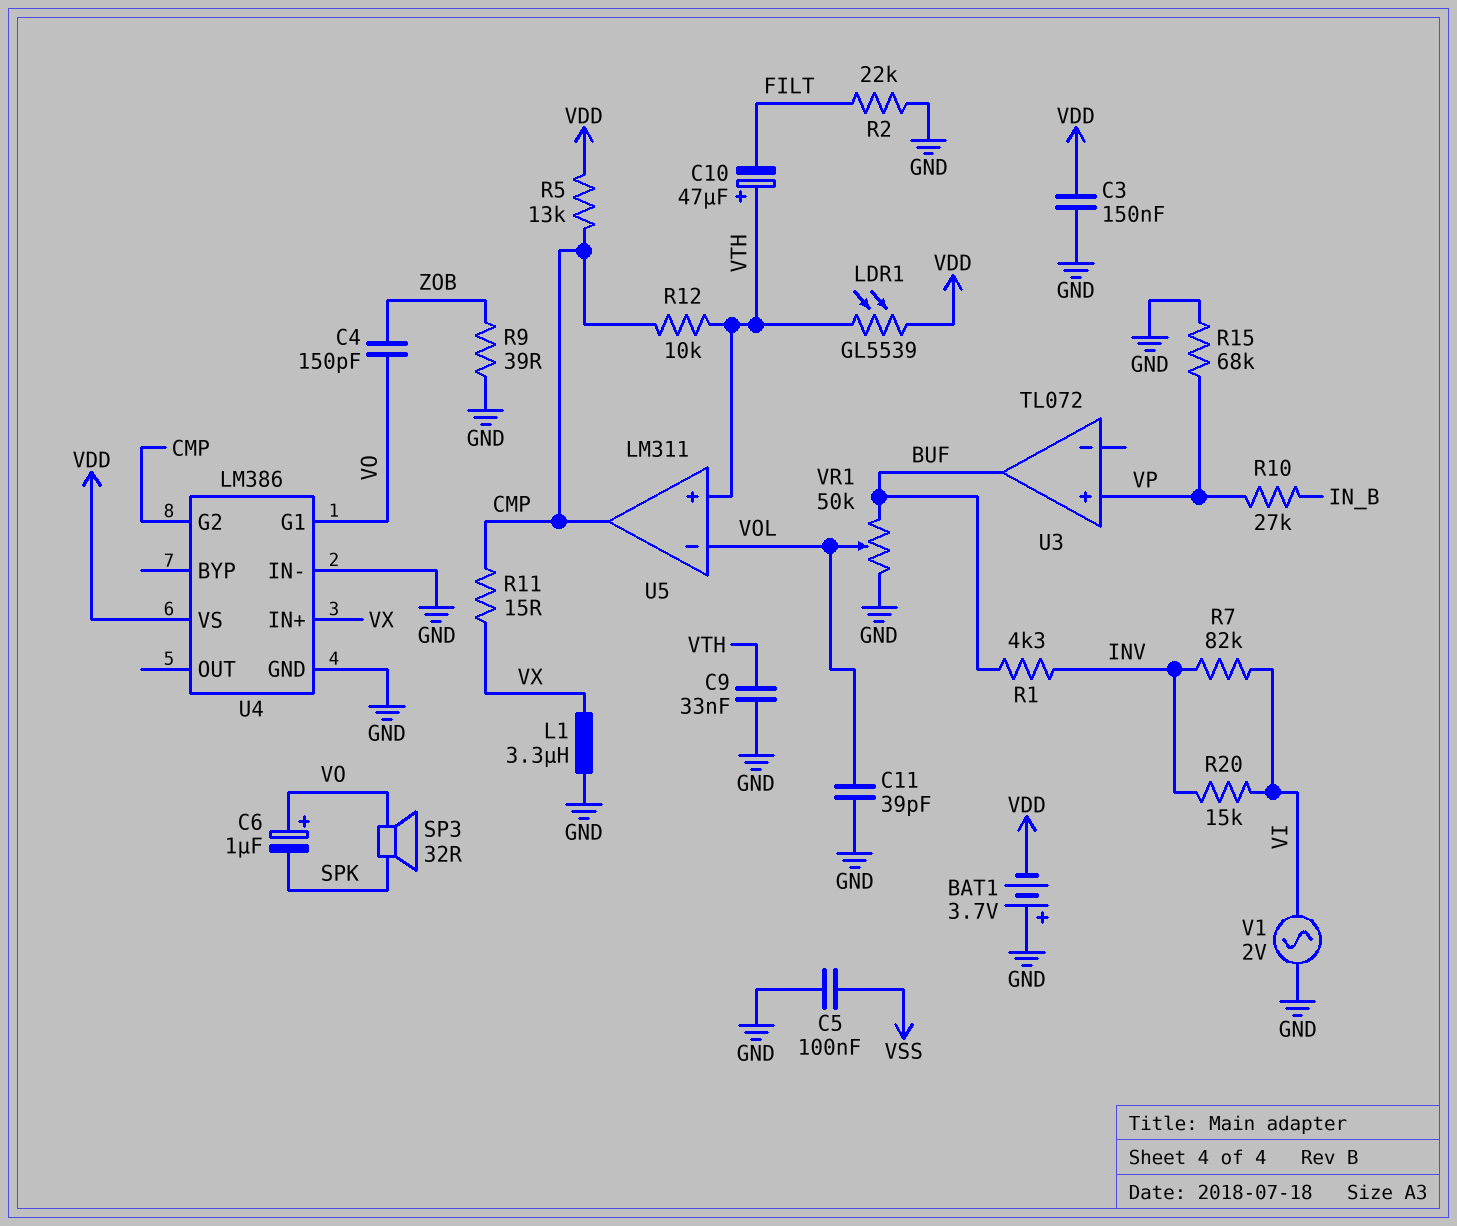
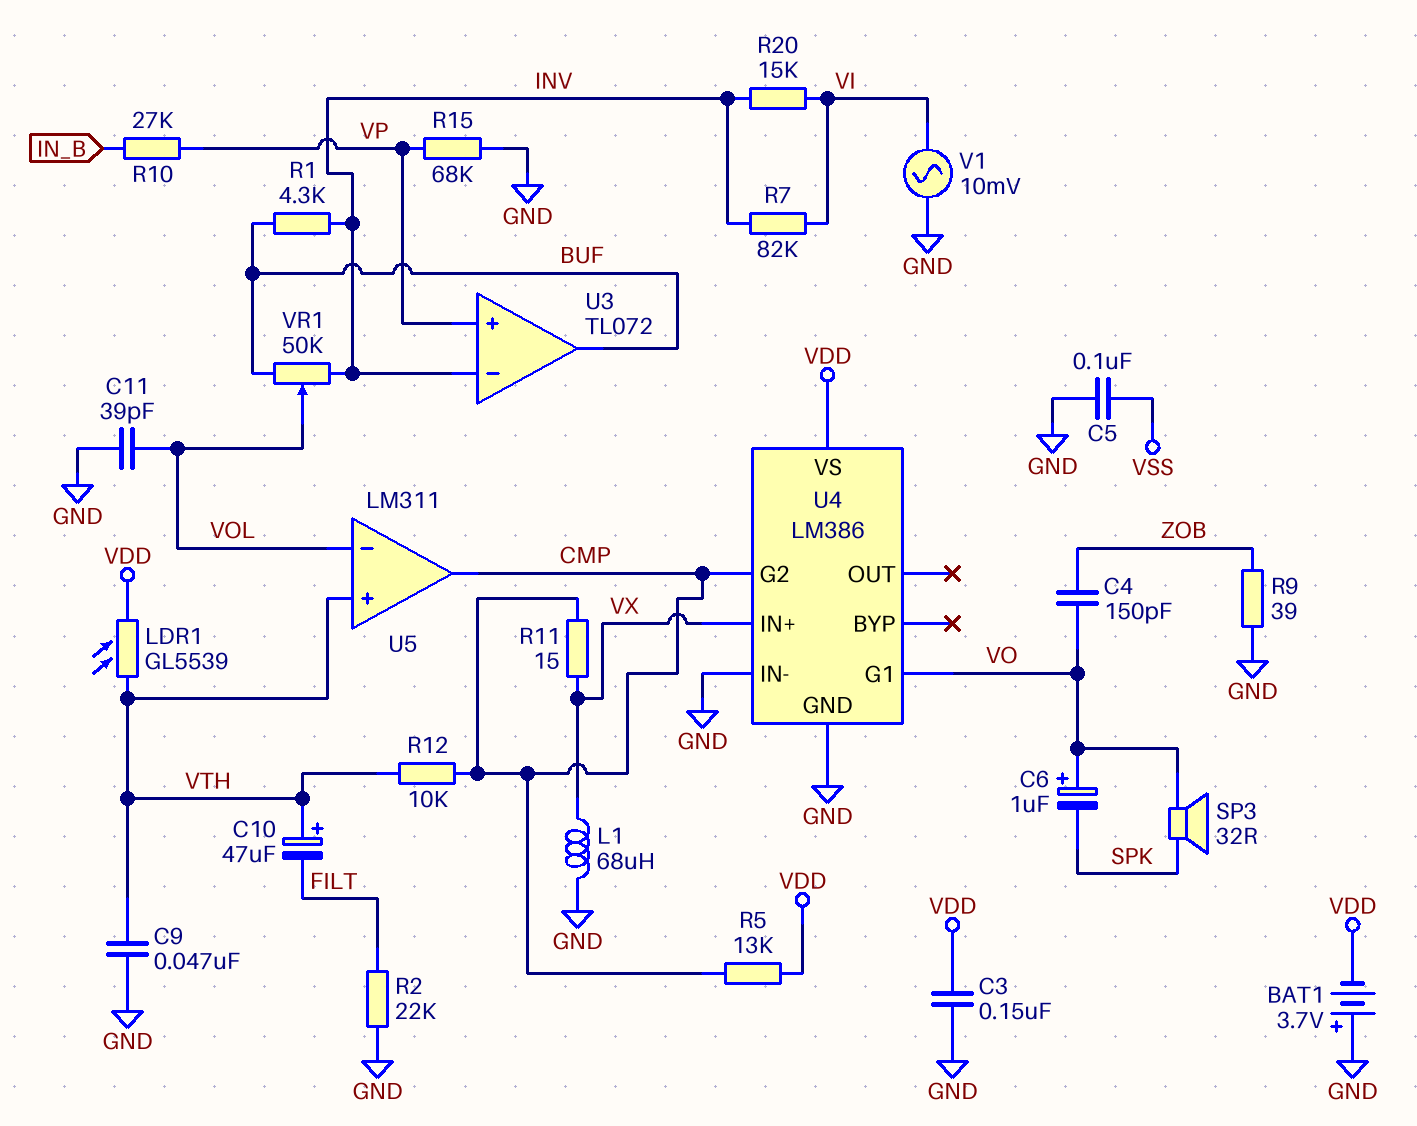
C9: 33nF (GND, VTH) -> 47nF (GND, VTH)
L1: 3.3uH (GND, VX) -> 68uH (GND, VX)
U3 pin in-: none -> INV
V1: AC 2V (GND, VI) -> AC 10mV (GND, VI)
VR1: 50k (BUF, GND, wiper VOL) -> 50k (BUF, INV, wiper VOL)

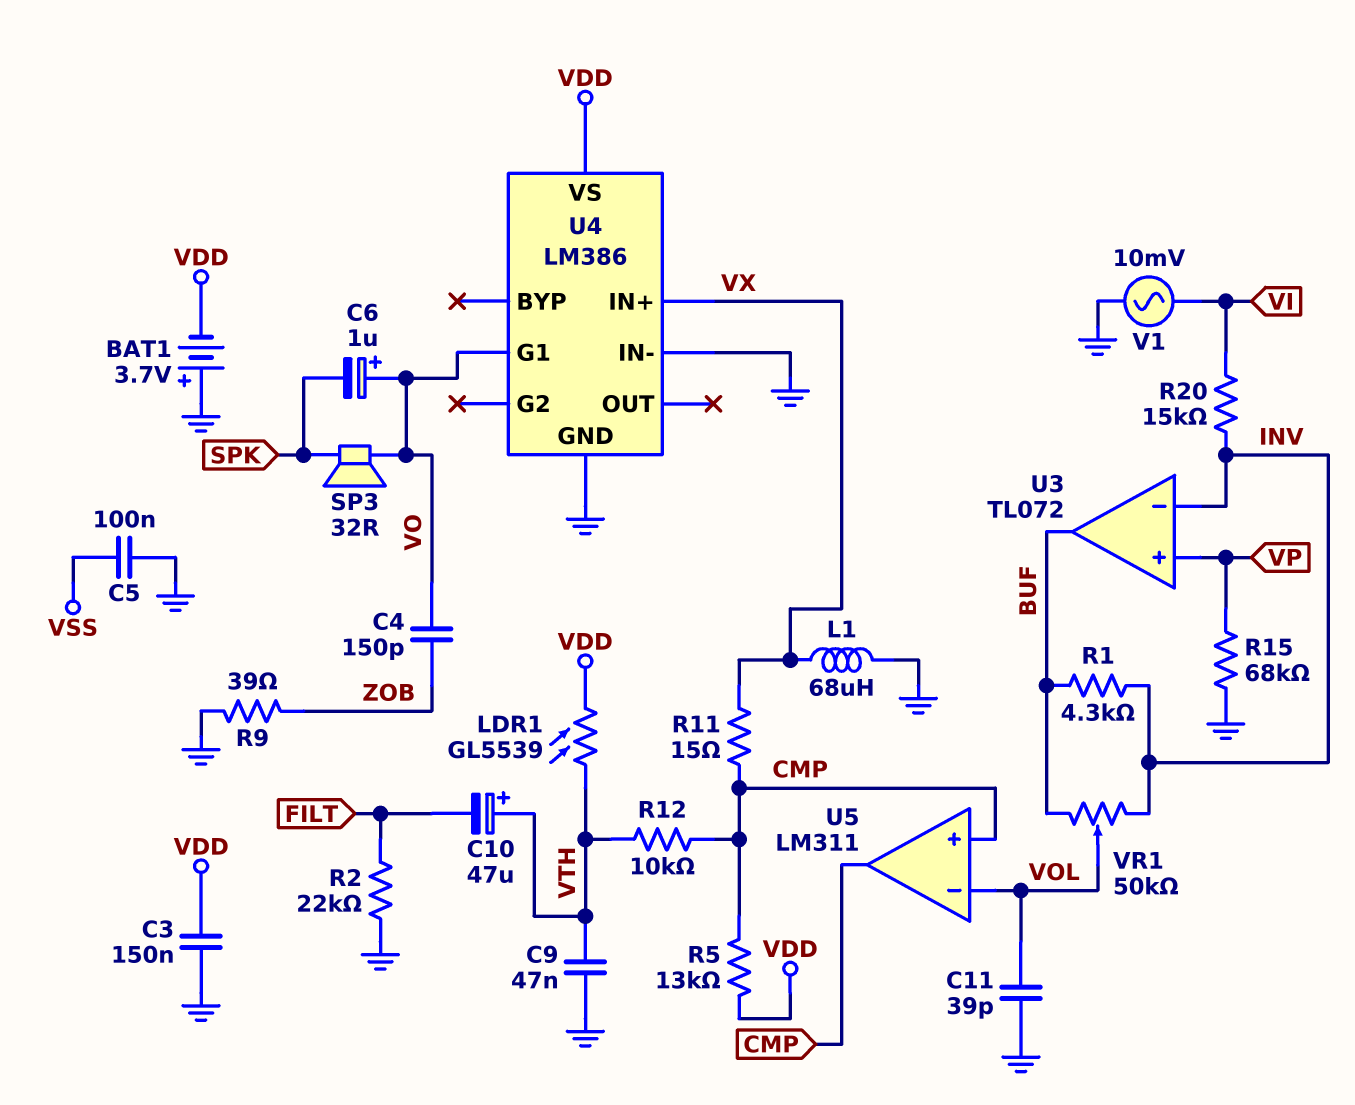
R7: 82k (INV, VI) -> none
R10: 27k (IN_B, VP) -> none
U4 pin G2: CMP -> none
U5 pin in+: VTH -> CMP

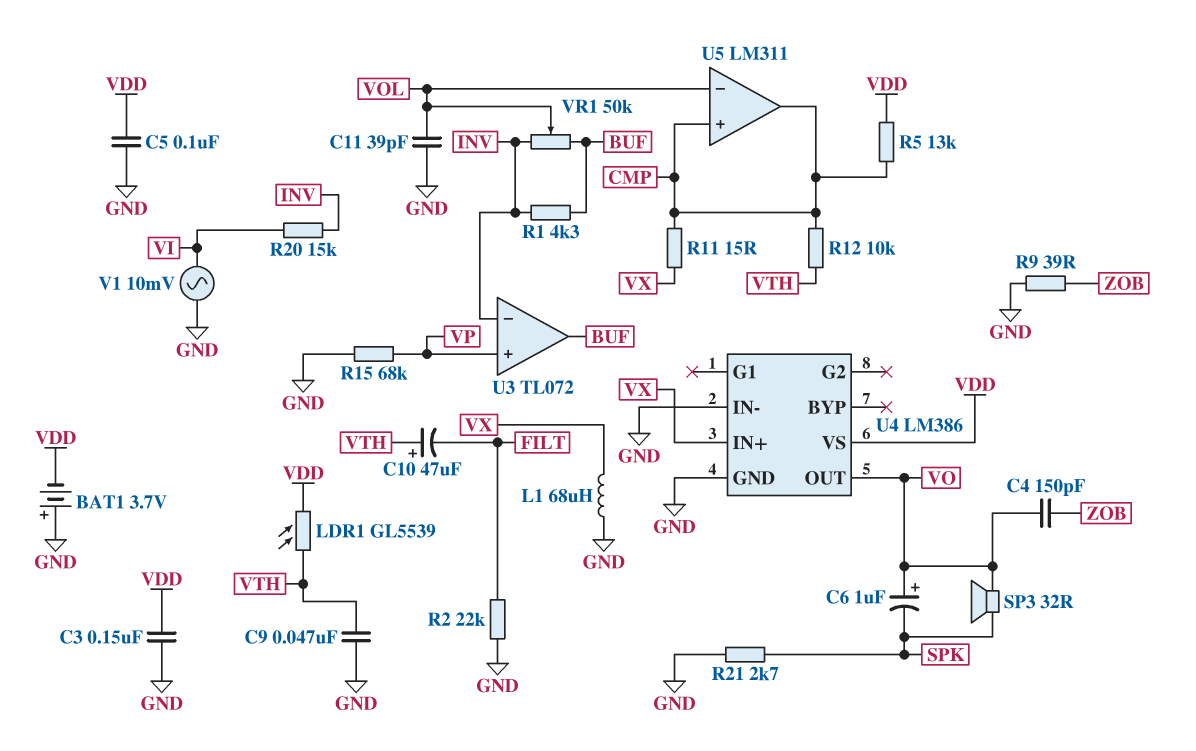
C5: 100nF (GND, VSS) -> 100nF (GND, VDD)
R21: none -> 2.7k (GND, SPK)
U4 pin G1: VO -> none
U4 pin OUT: none -> VO

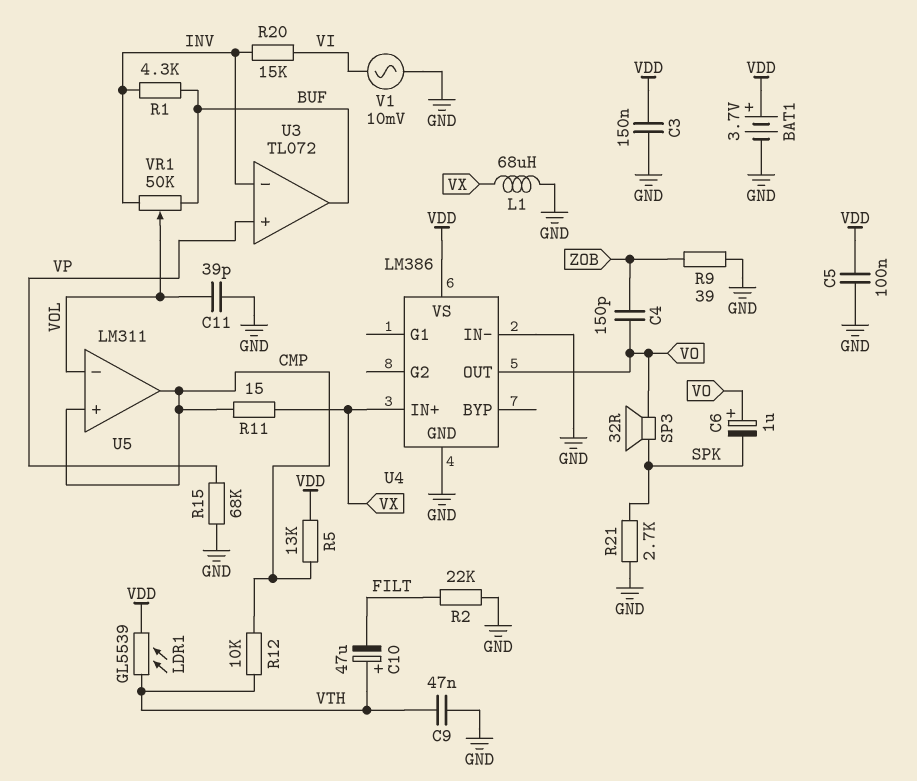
BAT1: 3.7V (plus GND, minus VDD) -> 3.7V (plus VDD, minus GND)

